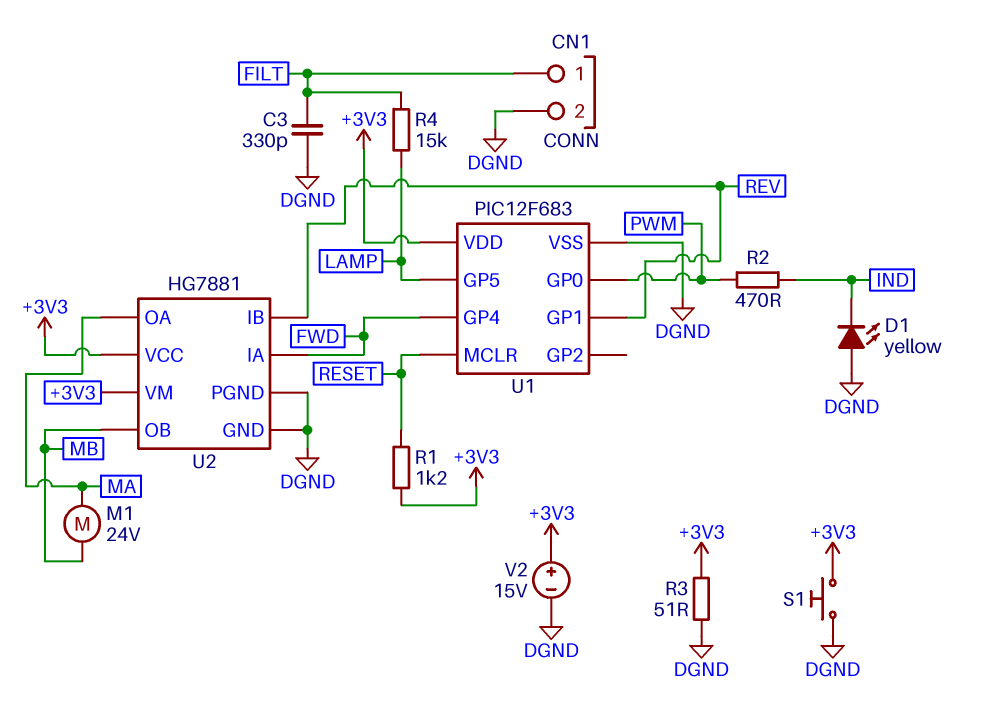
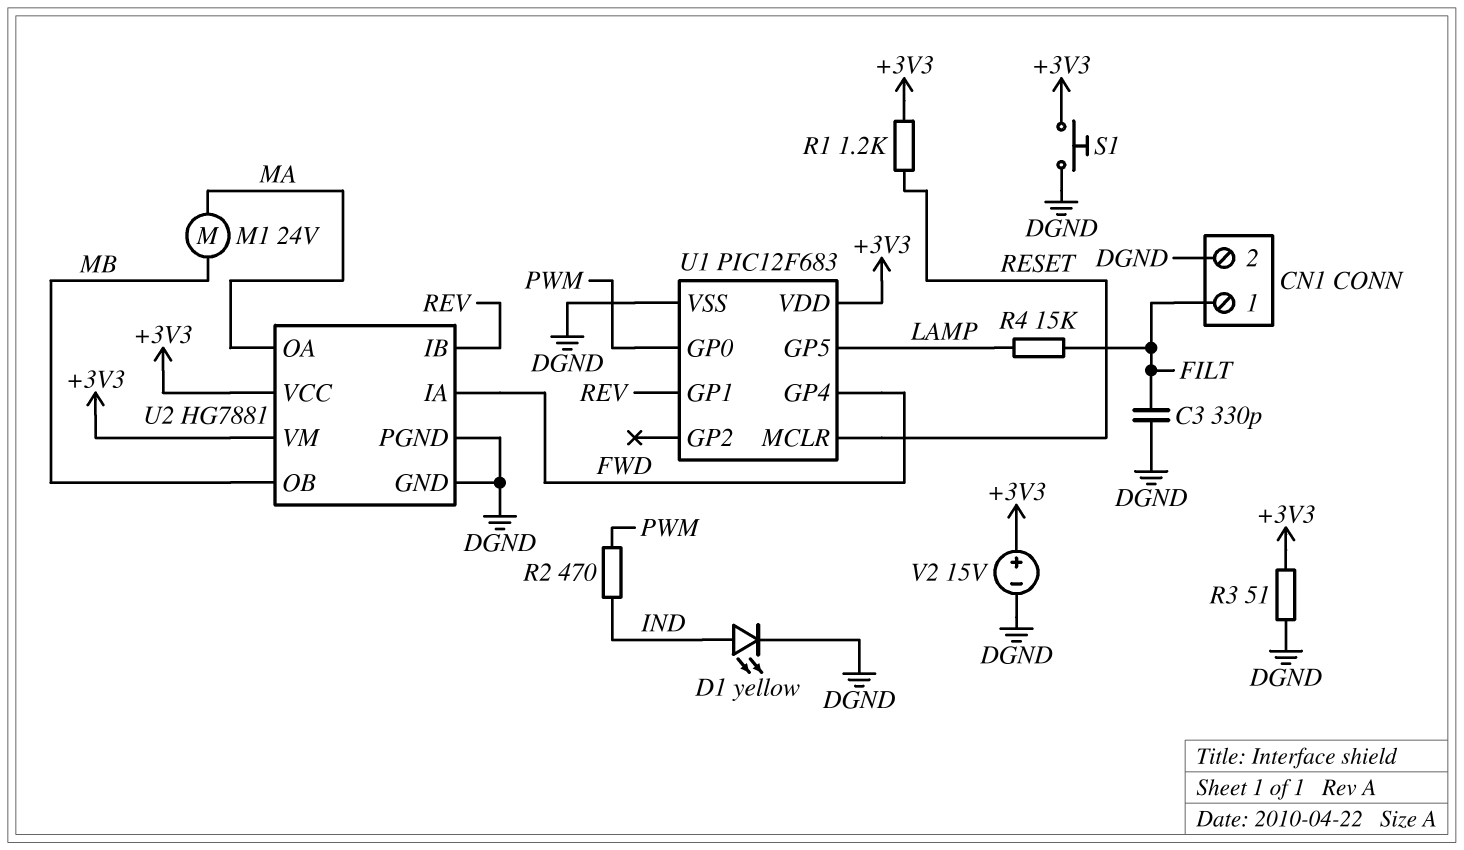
D1: LED yellow (A DGND, K IND) -> LED yellow (A IND, K DGND)

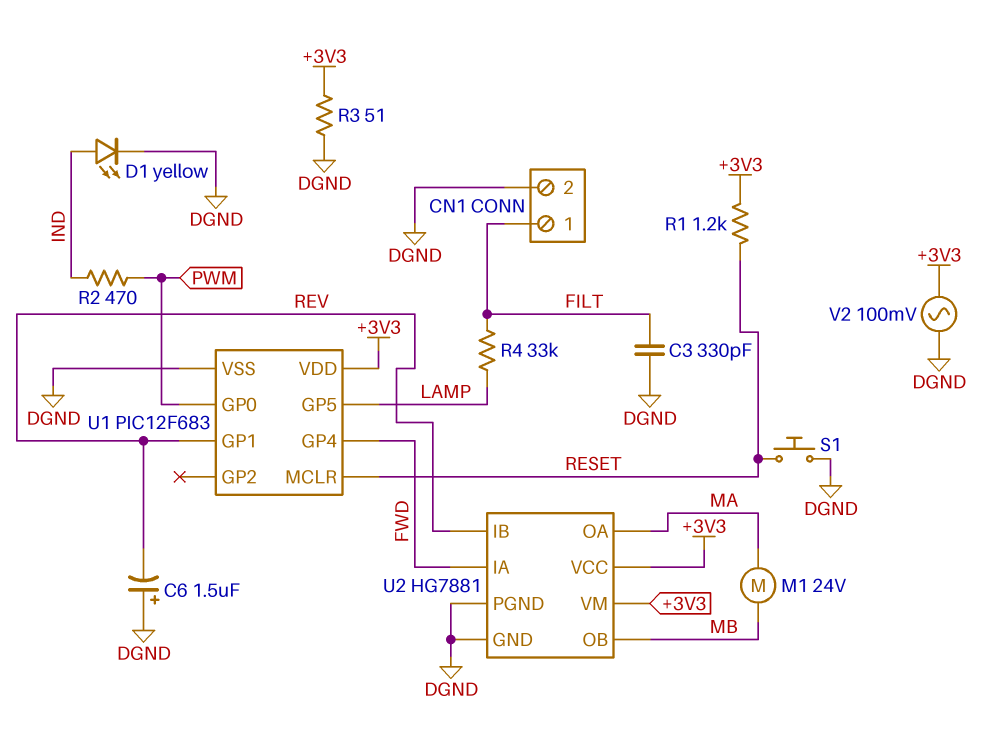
C6: none -> 1.5uF (plus DGND, minus REV)
R4: 15k (FILT, LAMP) -> 33k (FILT, LAMP)
S1: button (+3V3, DGND) -> button (DGND, RESET)
V2: 15V (plus +3V3, minus DGND) -> AC 100mV (+3V3, DGND)

